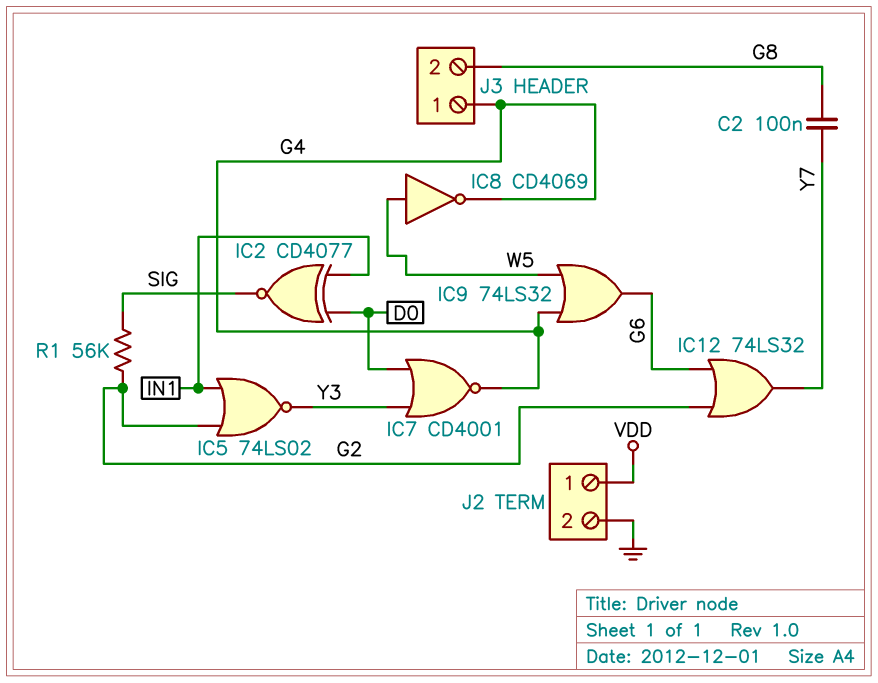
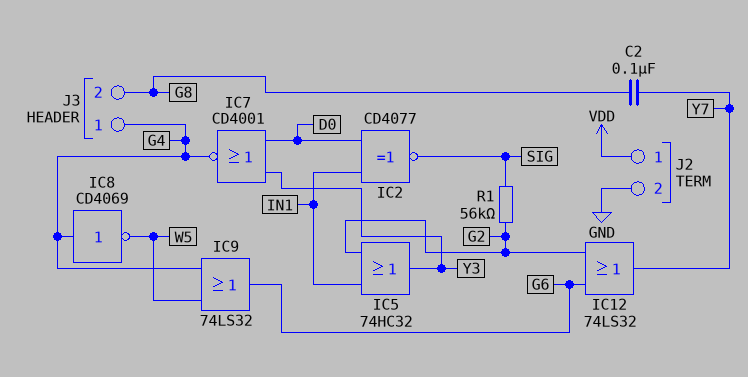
IC5: NOR 74LS02 (in G2, in IN1, out Y3) -> OR 74HC32 (in G2, in IN1, out Y3)
IC8: NOT CD4069 (in W5, out G4) -> NOT CD4069 (in G4, out W5)

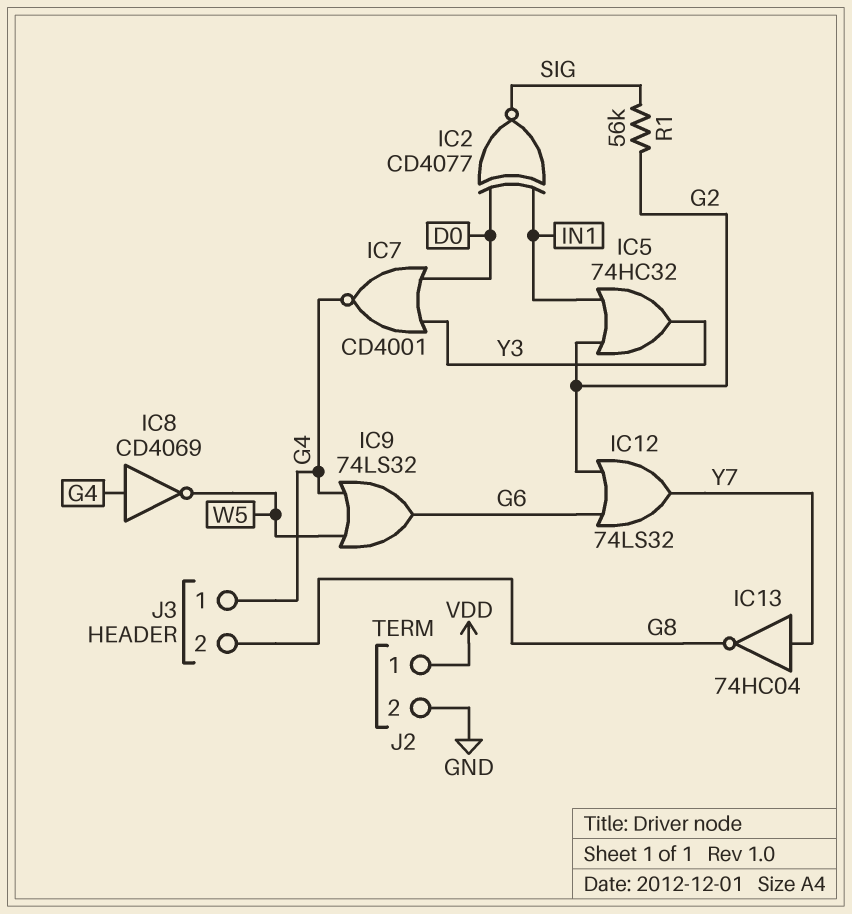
C2: 100nF (G8, Y7) -> none
IC13: none -> NOT 74HC04 (in Y7, out G8)

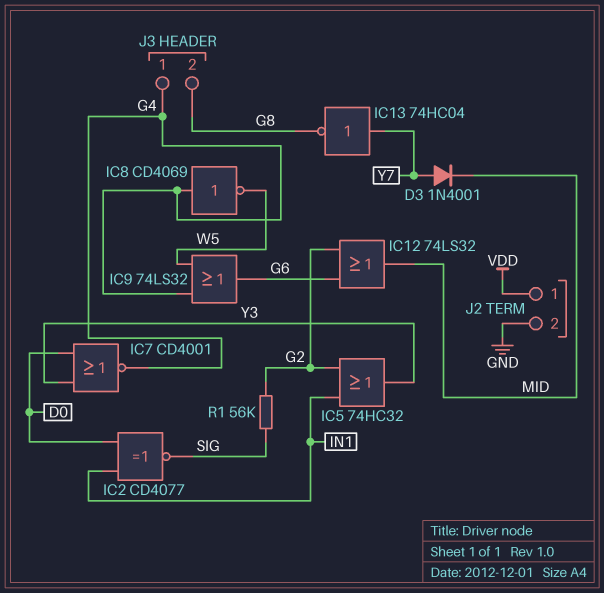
D3: none -> diode 1N4001 (A Y7, K MID)
IC12: OR 74LS32 (in G2, in G6, out Y7) -> OR 74LS32 (in G2, in G6, out MID)

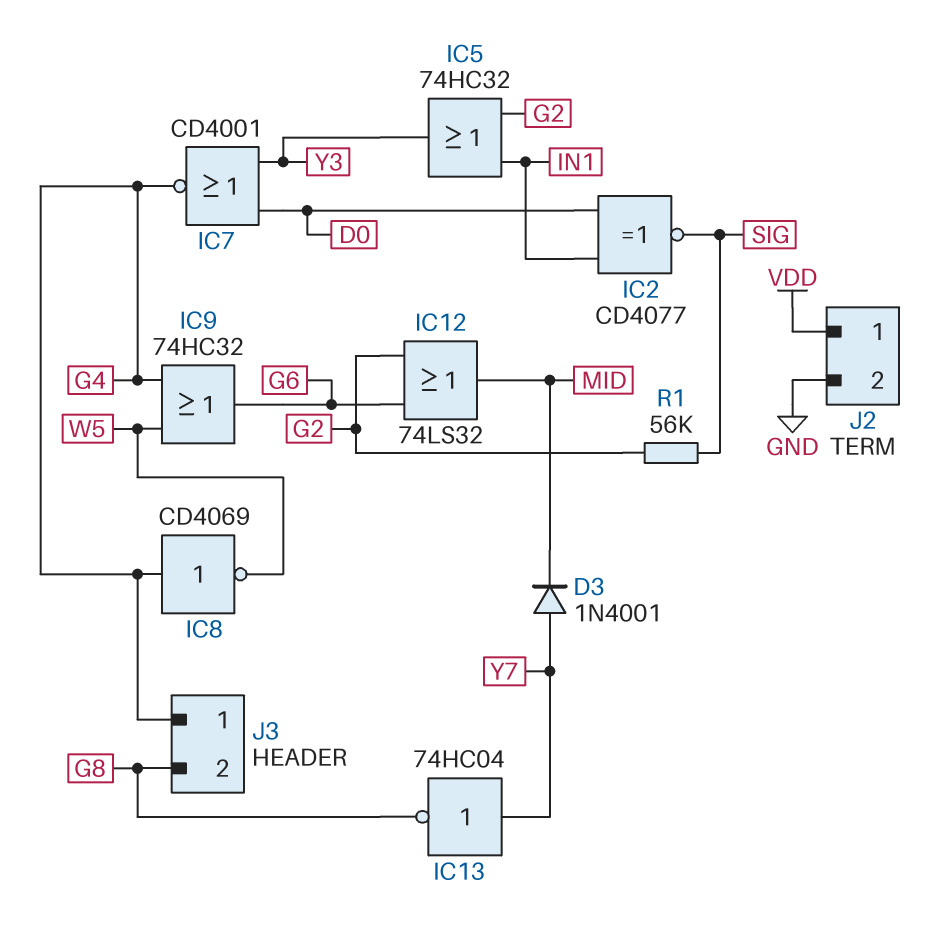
IC9: OR 74LS32 (in G4, in W5, out G6) -> OR 74HC32 (in G4, in W5, out G6)

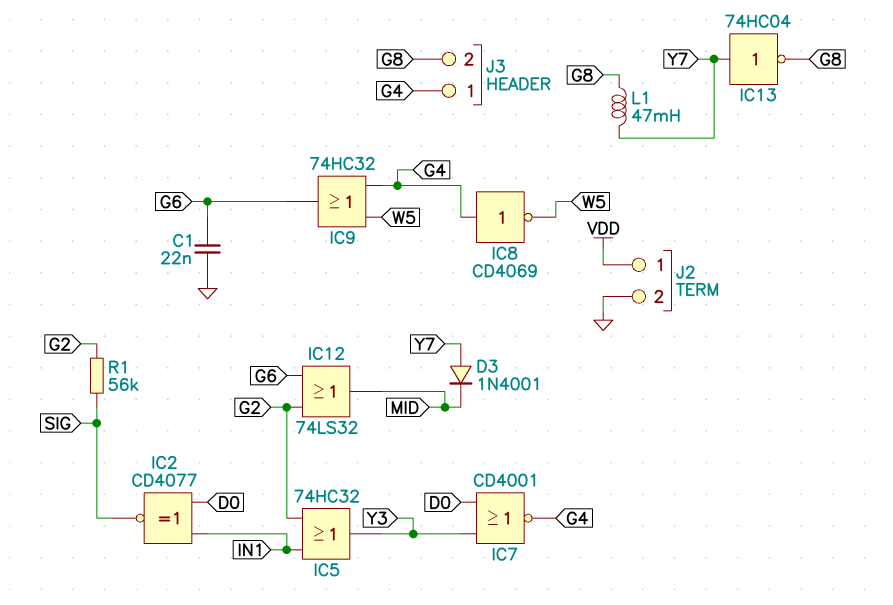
C1: none -> 22nF (G6, GND)
L1: none -> 47mH (G8, Y7)

